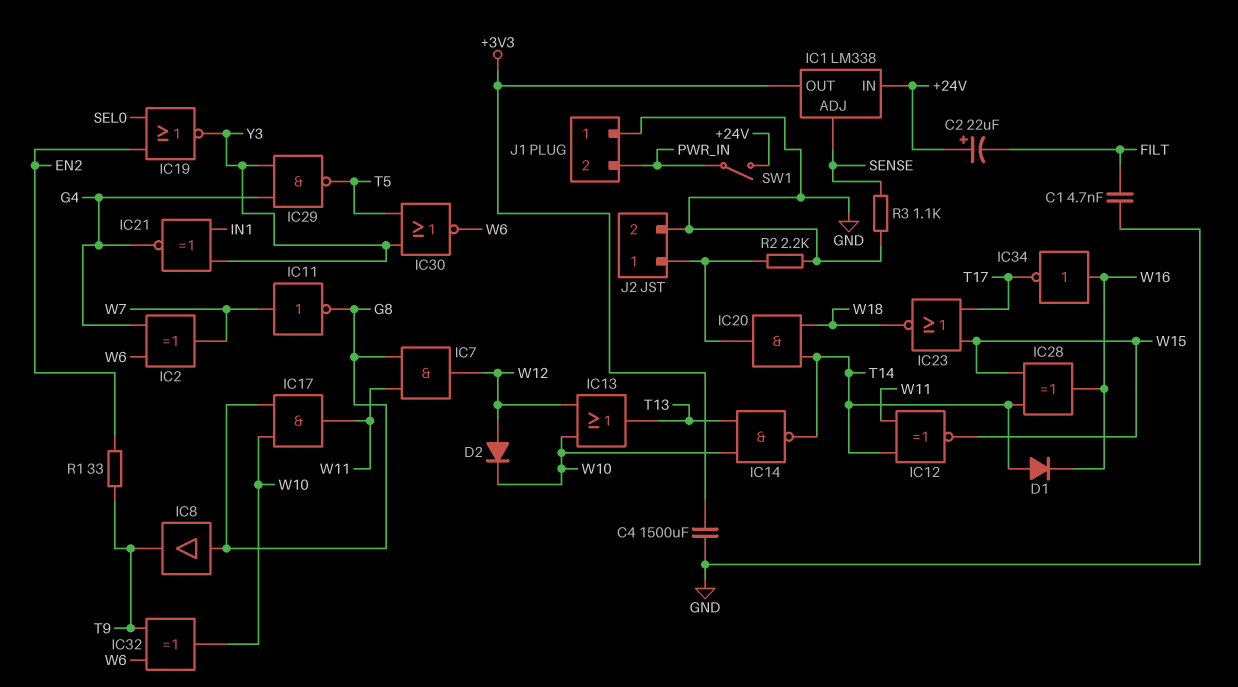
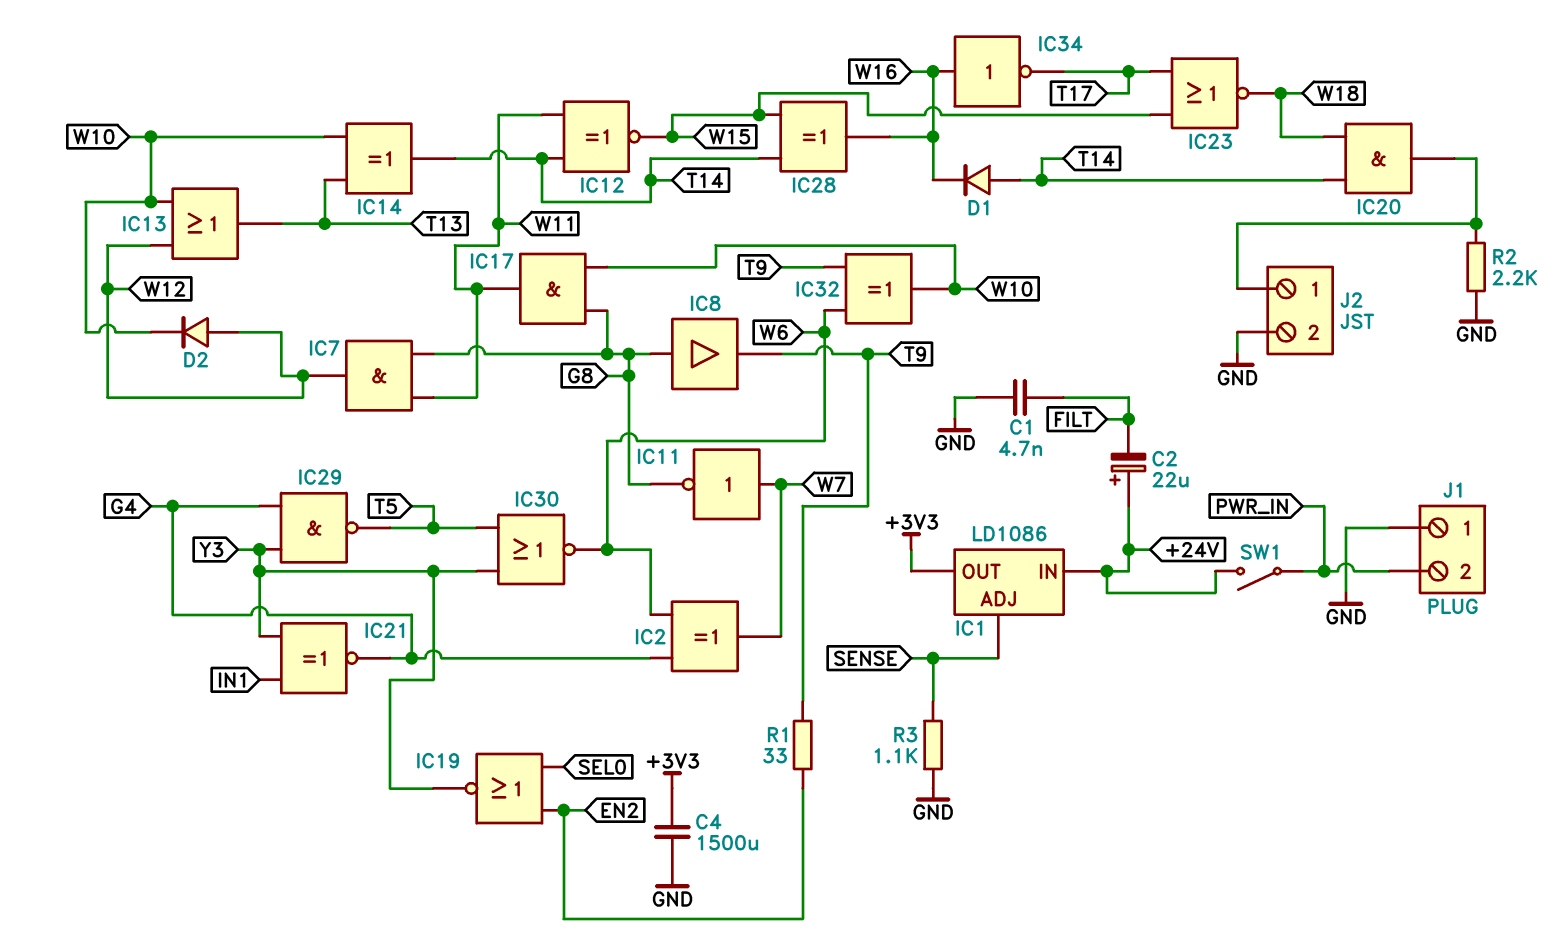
IC1: LM338 -> LD1086
IC14: NAND (in T13, in W10, out T14) -> XOR (in T13, in W10, out T14)

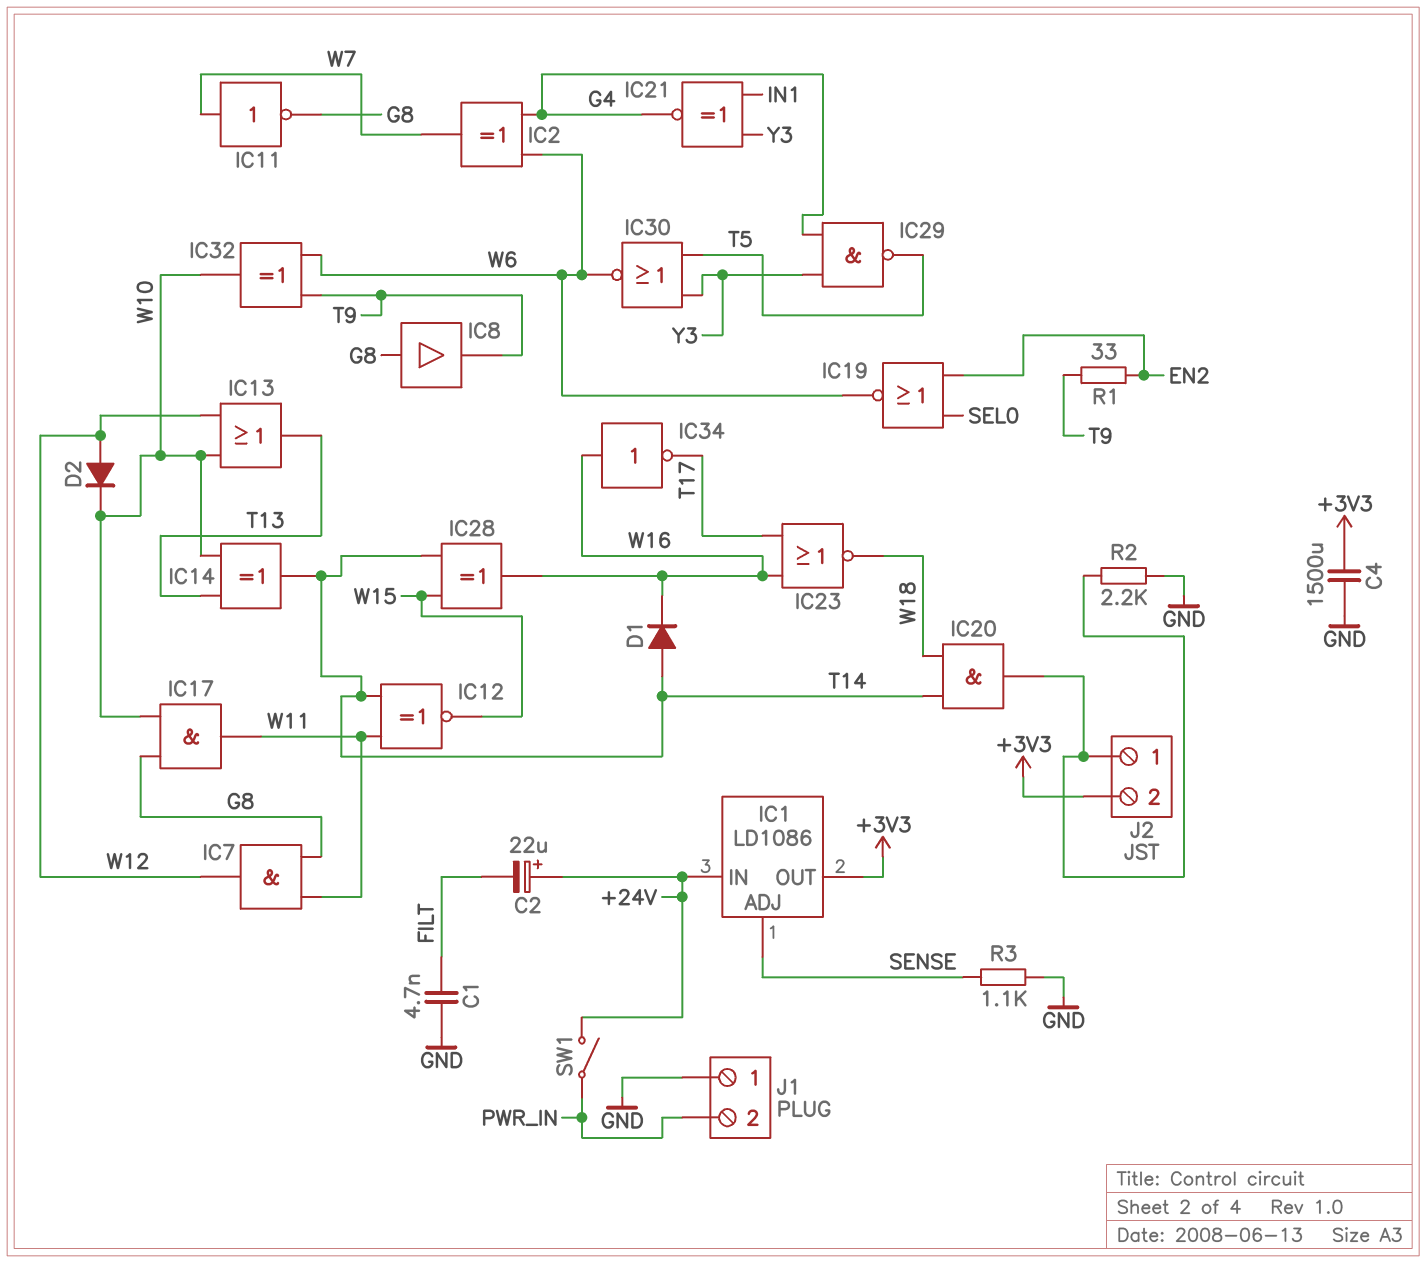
IC19: NOR (in EN2, in SEL0, out Y3) -> NOR (in EN2, in SEL0, out W6)
IC23: NOR (in T17, in W15, out W18) -> NOR (in T17, in W16, out W18)
J2 pin 2: GND -> +3V3

